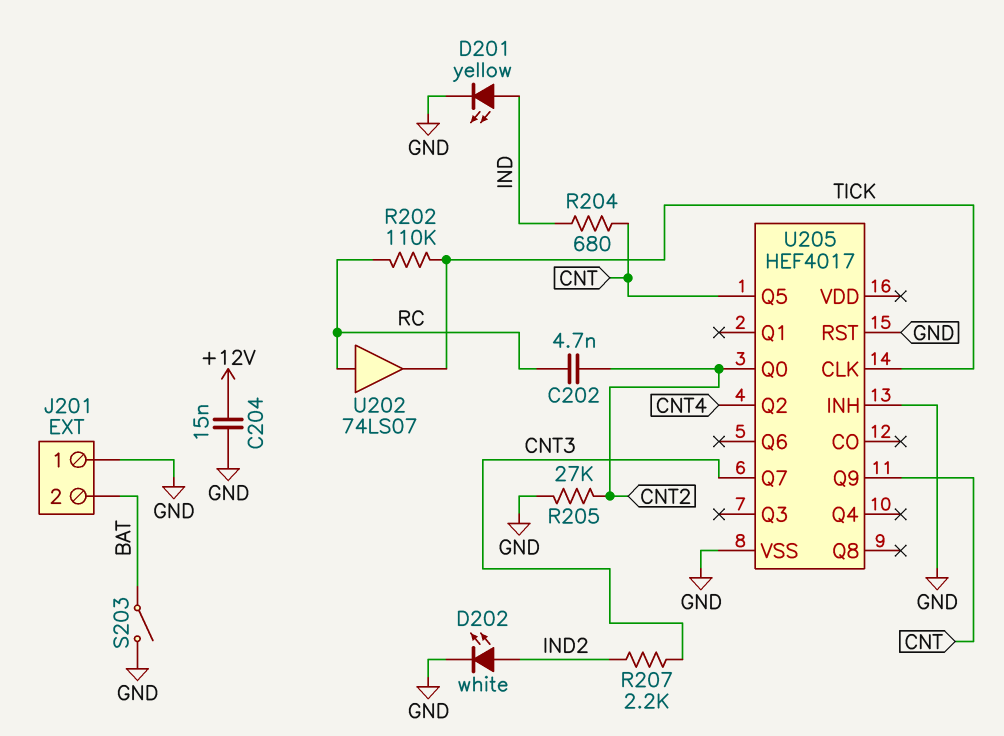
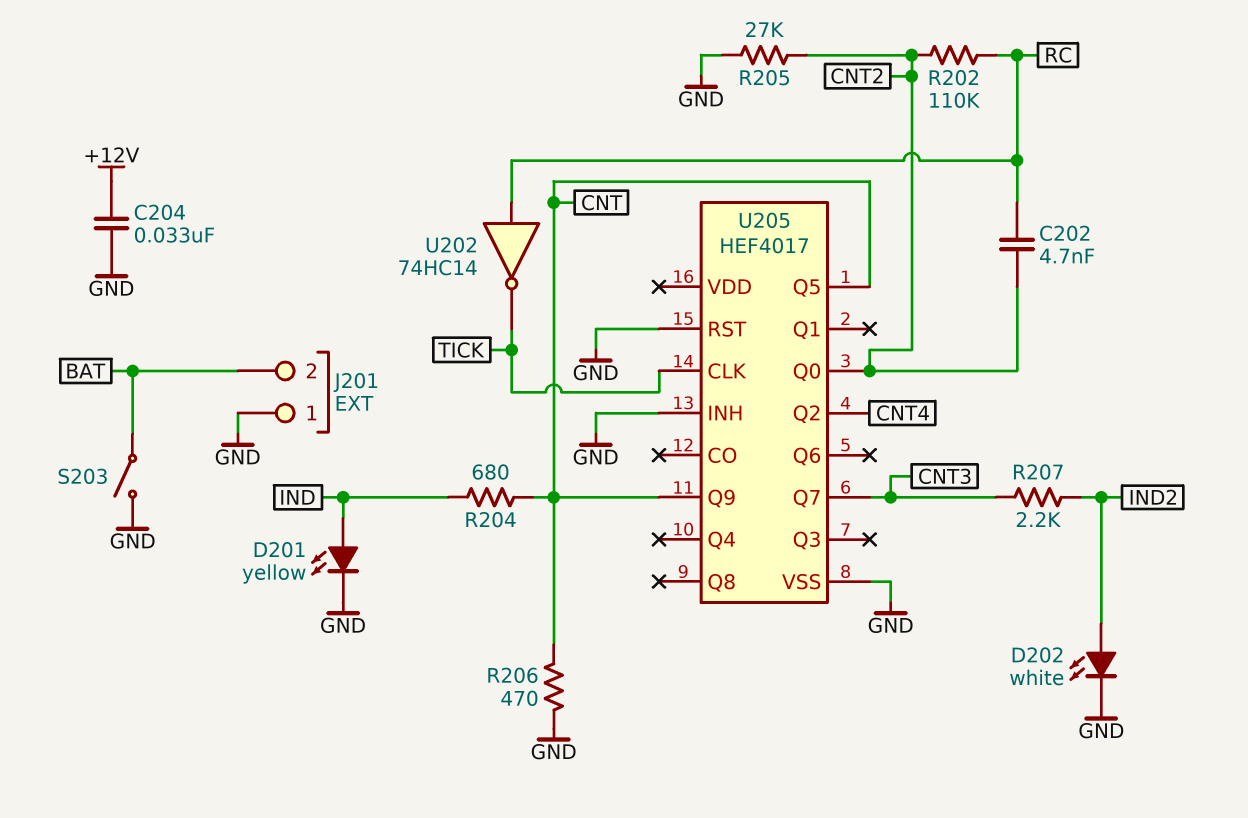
C204: 15nF (+12V, GND) -> 33nF (+12V, GND)
R202: 110k (RC, TICK) -> 110k (CNT2, RC)
R206: none -> 470 (CNT, GND)
U202: buffer 74LS07 (in RC, out TICK) -> NOT 74HC14 (in RC, out TICK)

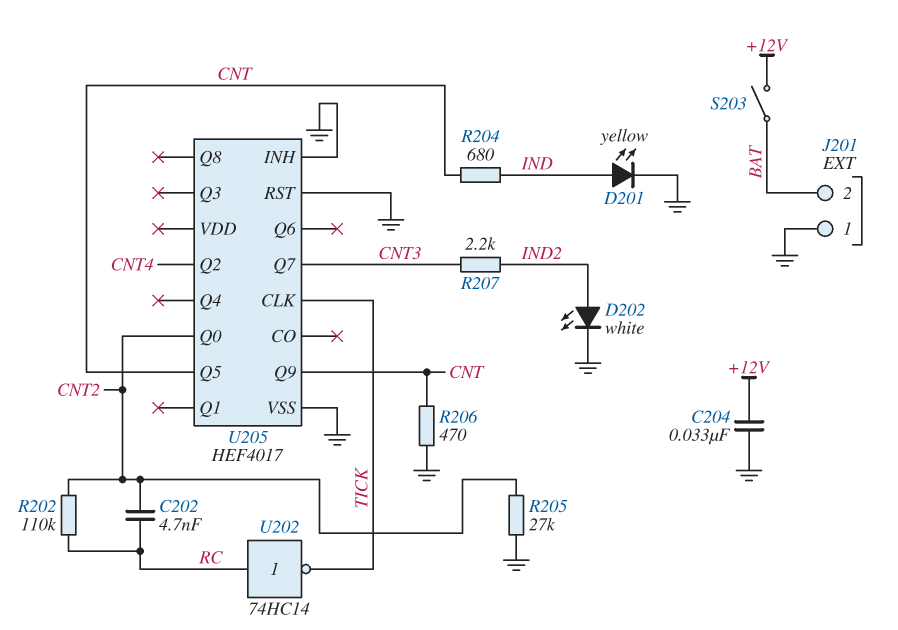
S203: switch (BAT, GND) -> switch (+12V, BAT)

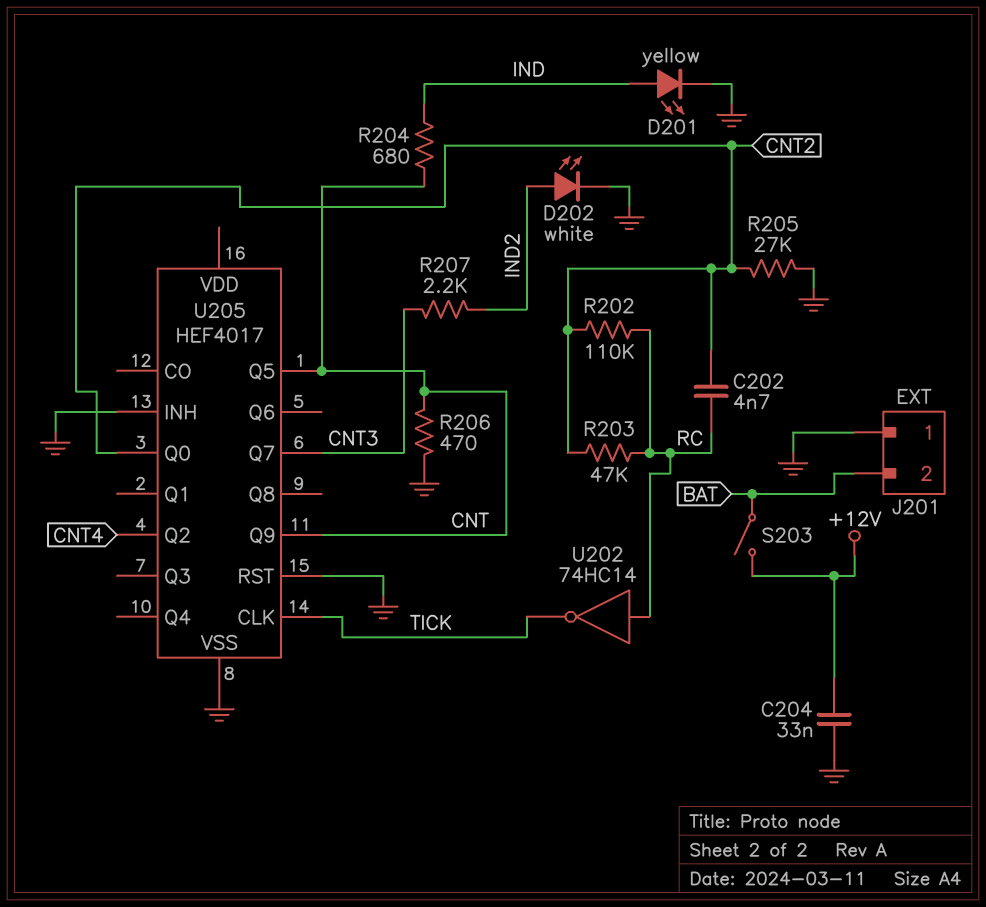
R203: none -> 47k (CNT2, RC)

